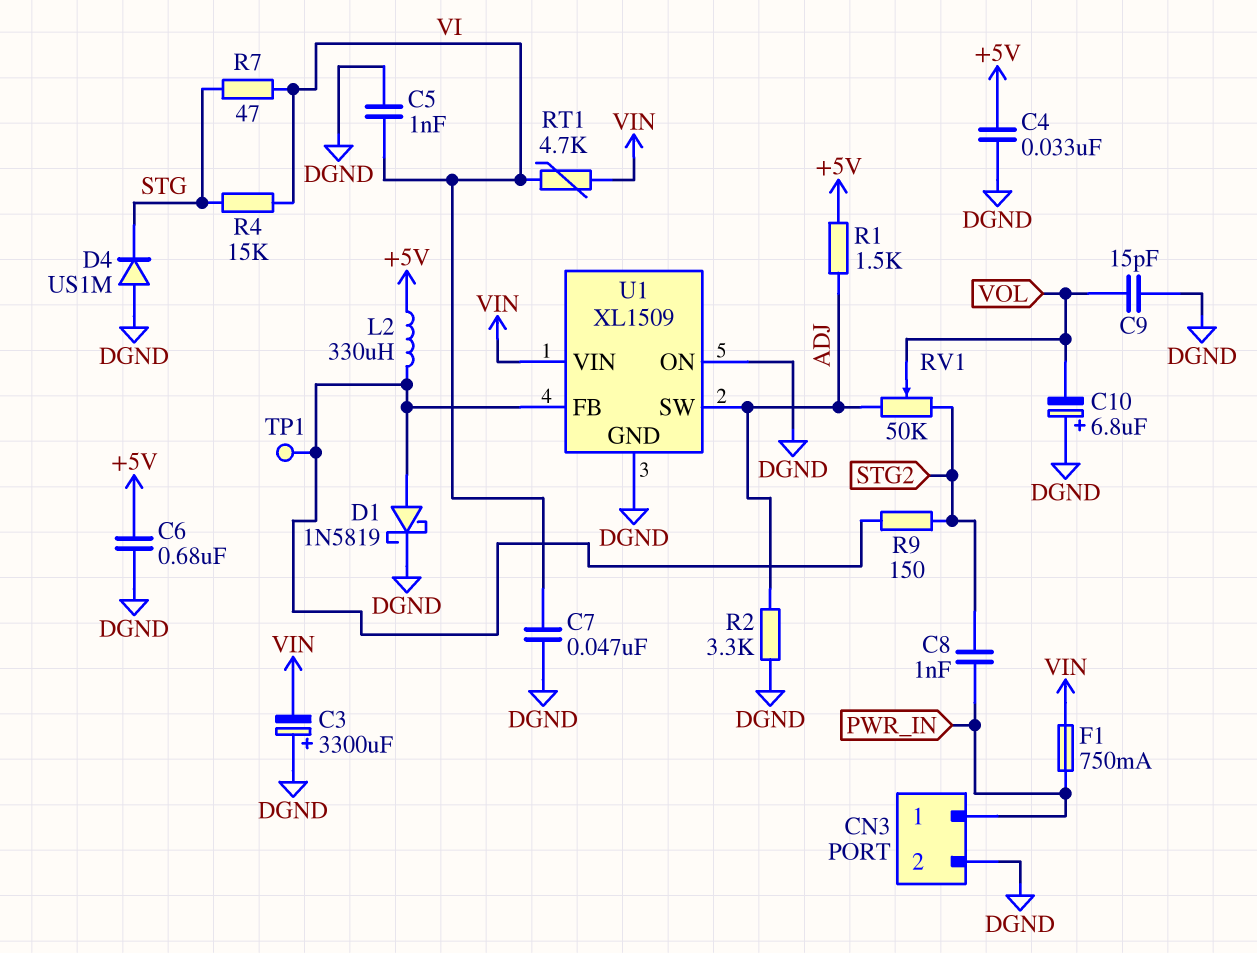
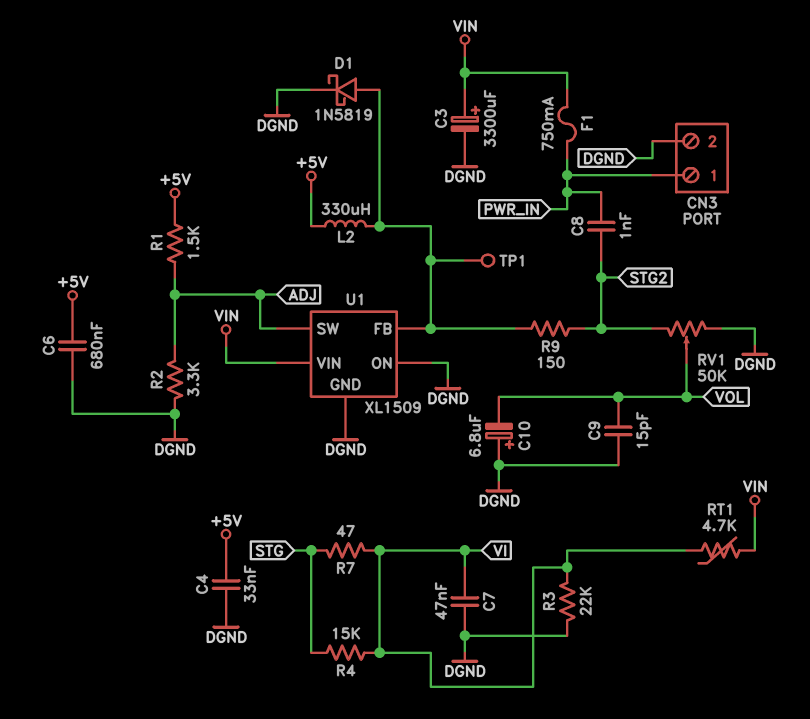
C3: 3300uF (plus DGND, minus VIN) -> 3300uF (plus VIN, minus DGND)
C5: 1nF (DGND, VI) -> none
D4: diode US1M (A DGND, K STG) -> none
R3: none -> 22k (DGND, VI)
RV1: 50k (ADJ, STG2, wiper VOL) -> 50k (DGND, STG2, wiper VOL)

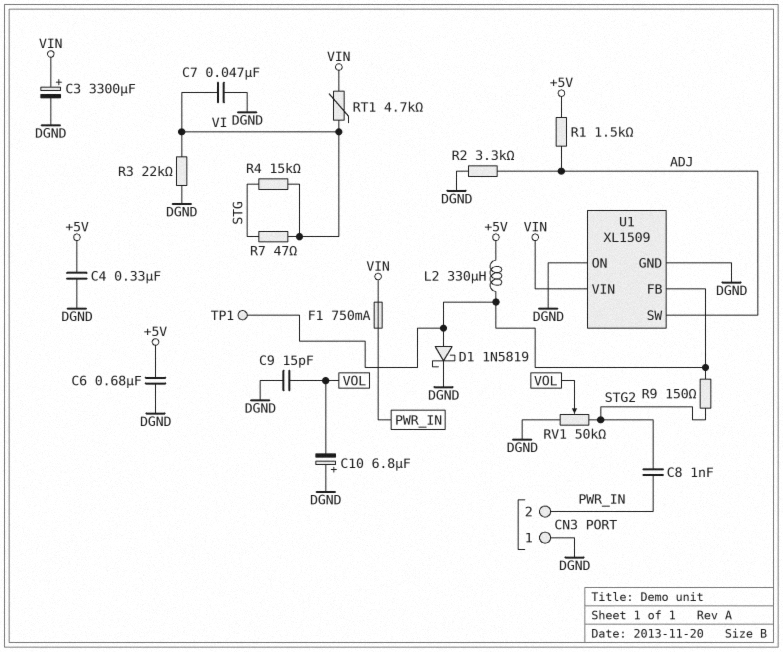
C4: 33nF (+5V, DGND) -> 330nF (+5V, DGND)
CN3 pin 1: PWR_IN -> DGND
CN3 pin 2: DGND -> PWR_IN

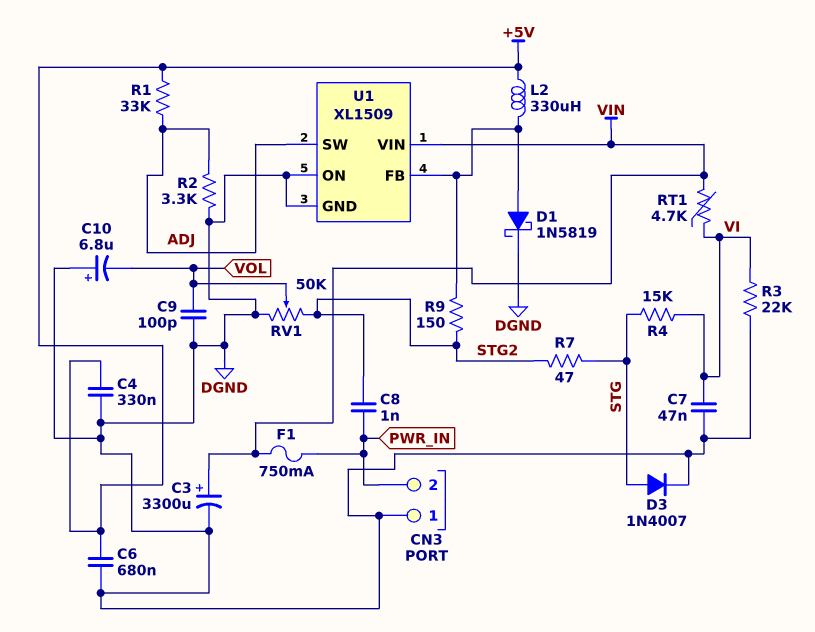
C9: 15pF (DGND, VOL) -> 100pF (DGND, VOL)
D3: none -> diode 1N4007 (A STG, K DGND)
R1: 1.5k (+5V, ADJ) -> 33k (+5V, ADJ)
R7: 47 (STG, VI) -> 47 (STG, STG2)
TP1: test point (U1/FB) -> none

